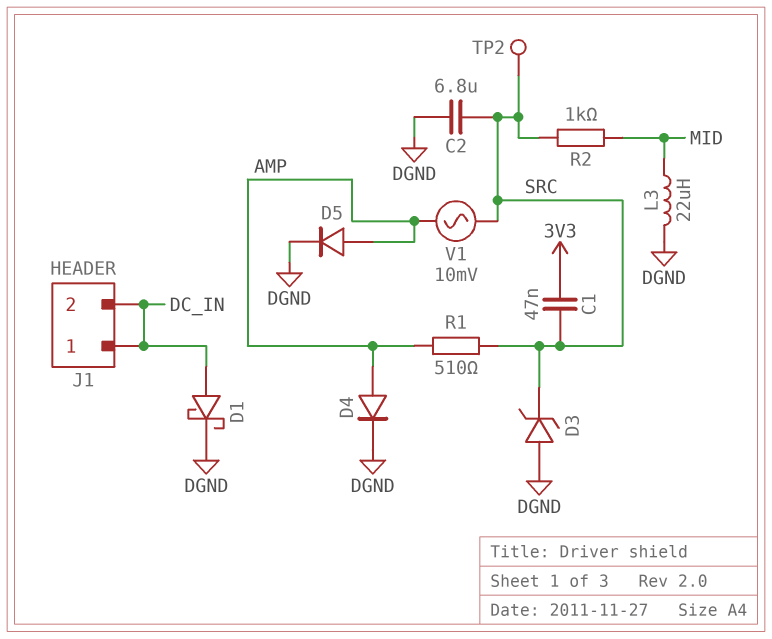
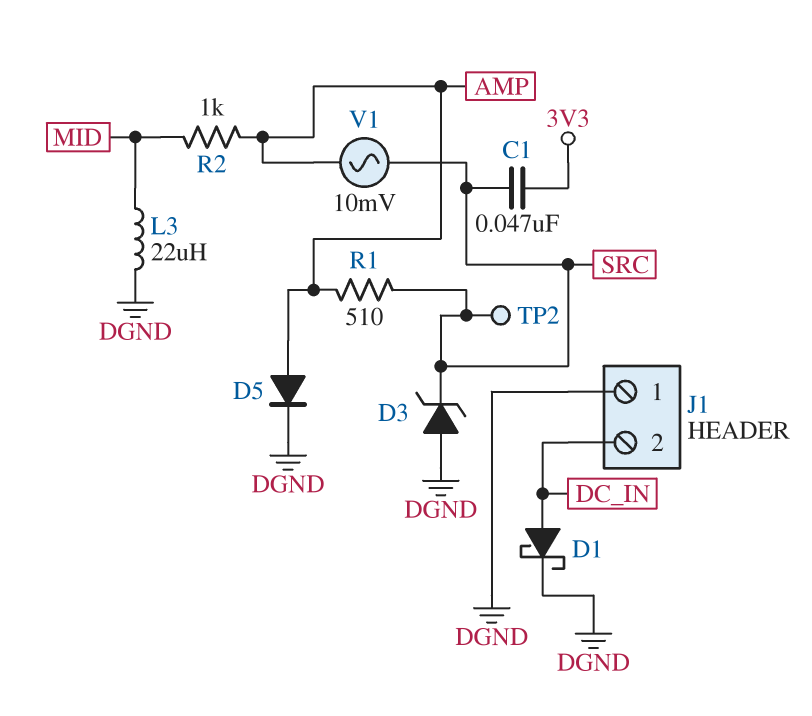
C2: 6.8uF (DGND, SRC) -> none
D4: diode (A AMP, K DGND) -> none
J1 pin 1: DC_IN -> DGND
R2: 1k (MID, SRC) -> 1k (AMP, MID)

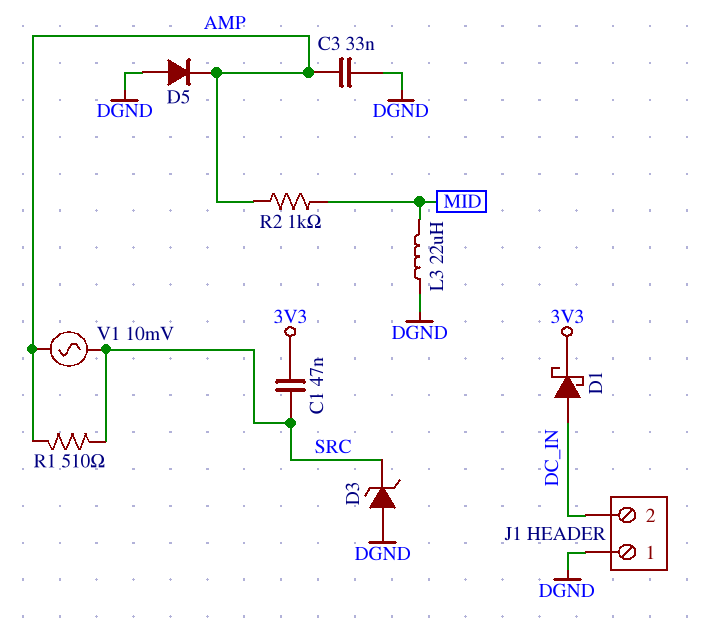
C3: none -> 33nF (AMP, DGND)
D1: schottky (A DC_IN, K DGND) -> schottky (A DC_IN, K 3V3)
D5: diode (A AMP, K DGND) -> diode (A DGND, K AMP)
TP2: test point (SRC) -> none

